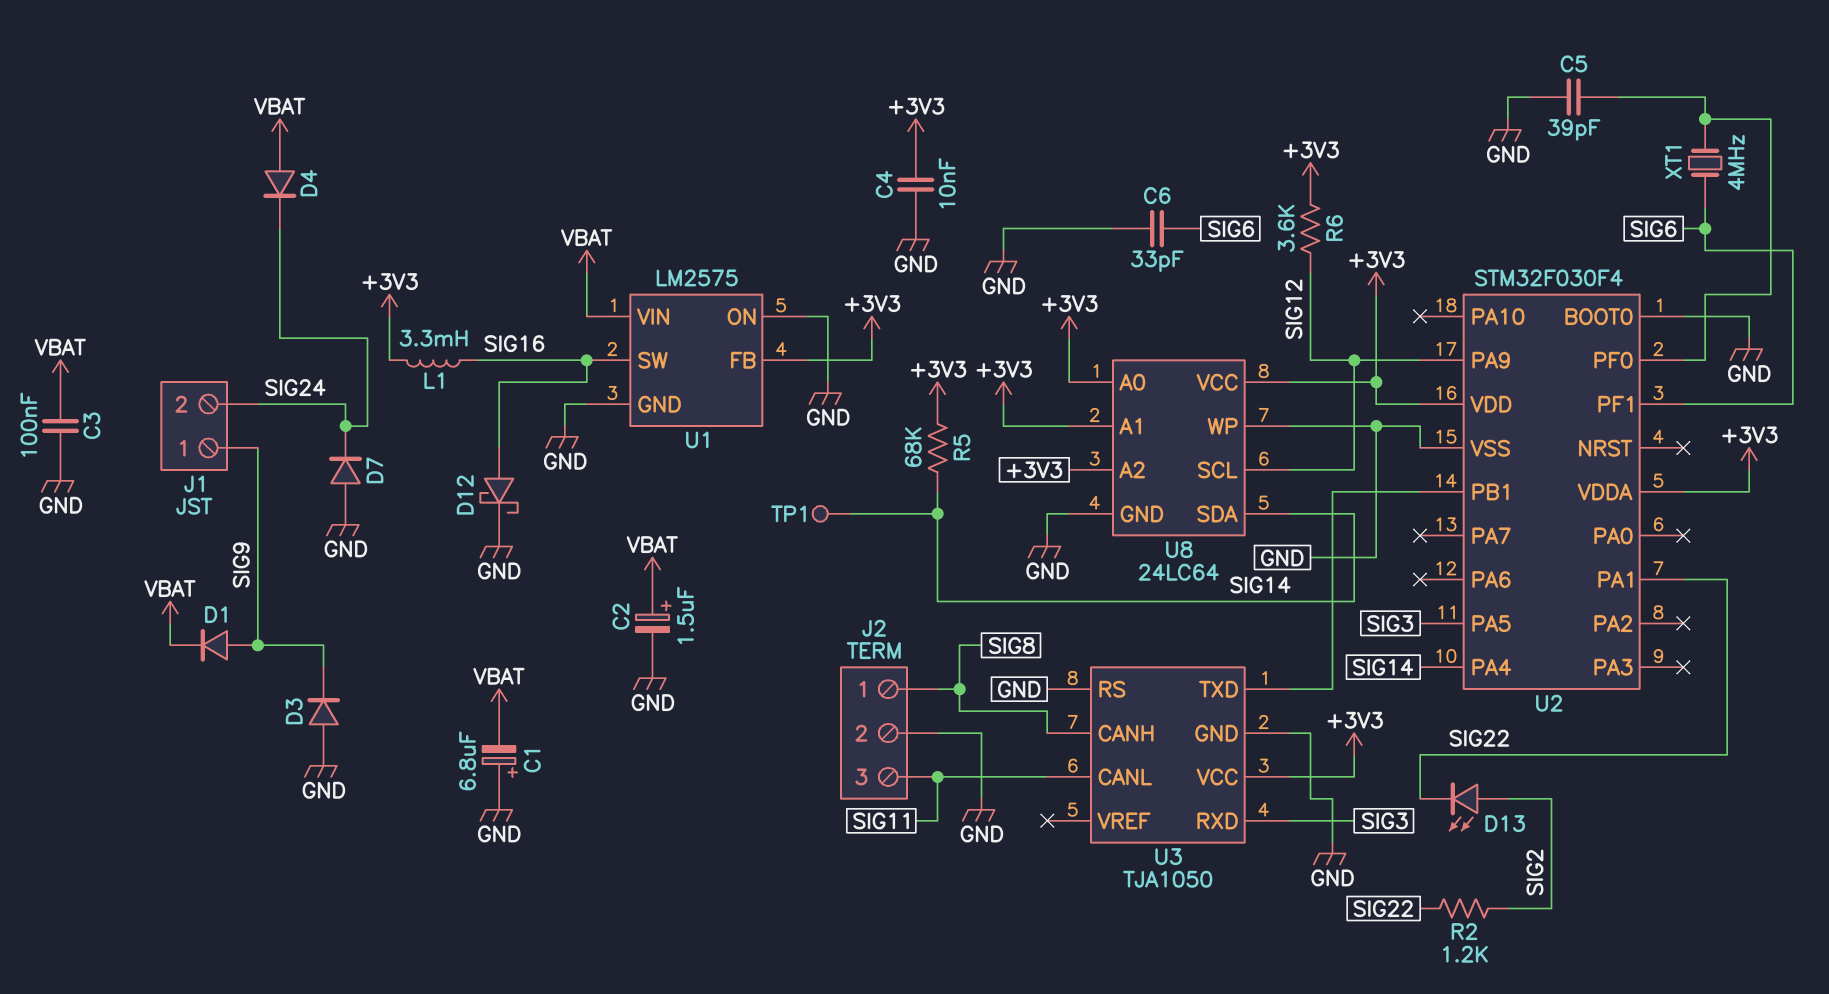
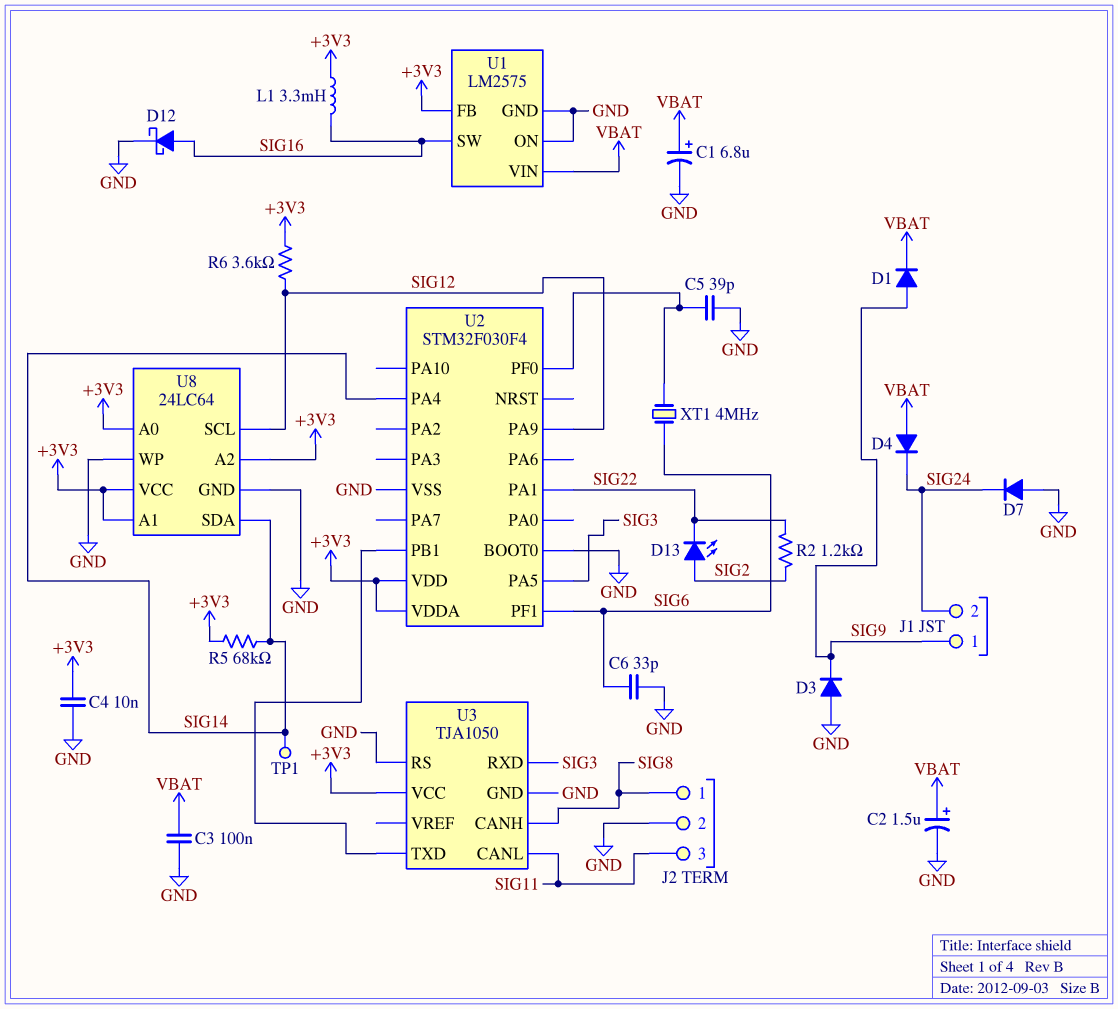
C1: 6.8uF (plus GND, minus VBAT) -> 6.8uF (plus VBAT, minus GND)

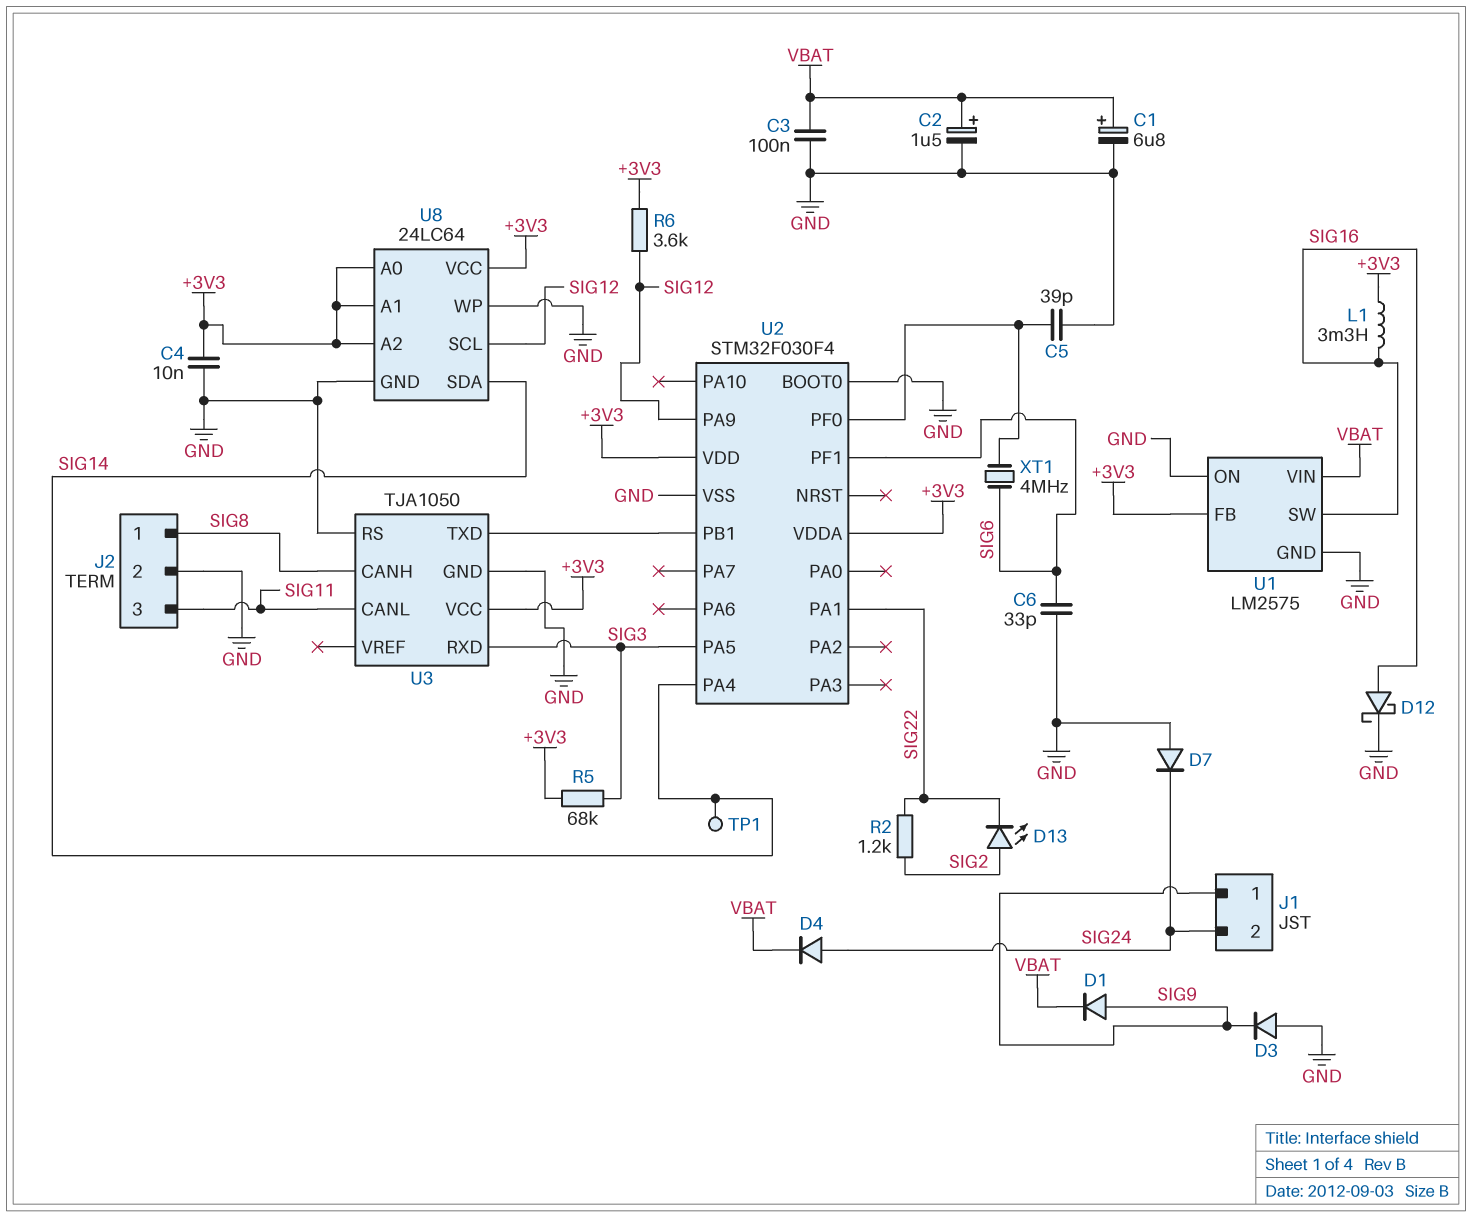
D4: diode (A VBAT, K SIG24) -> diode (A SIG24, K VBAT)
R5: 68k (+3V3, SIG14) -> 68k (+3V3, SIG3)

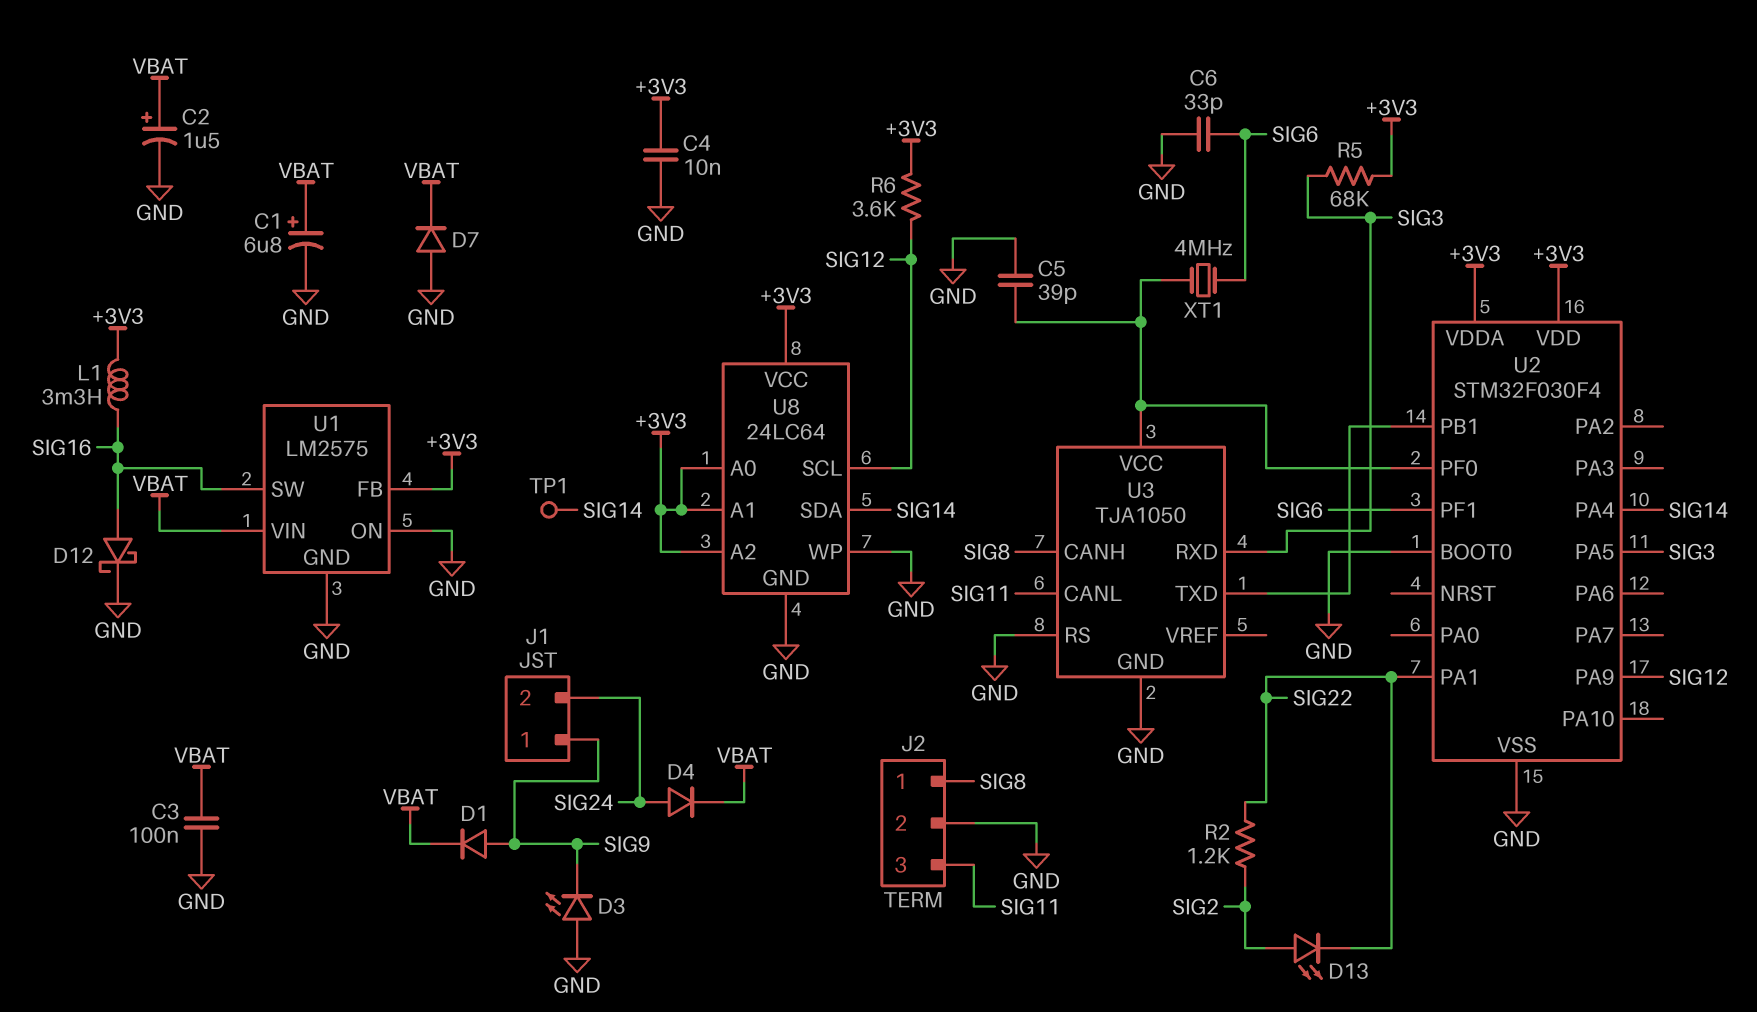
D3: diode (A GND, K SIG9) -> LED (A GND, K SIG9)
D7: diode (A GND, K SIG24) -> diode (A GND, K VBAT)
U3 pin VCC: +3V3 -> U2/PF0

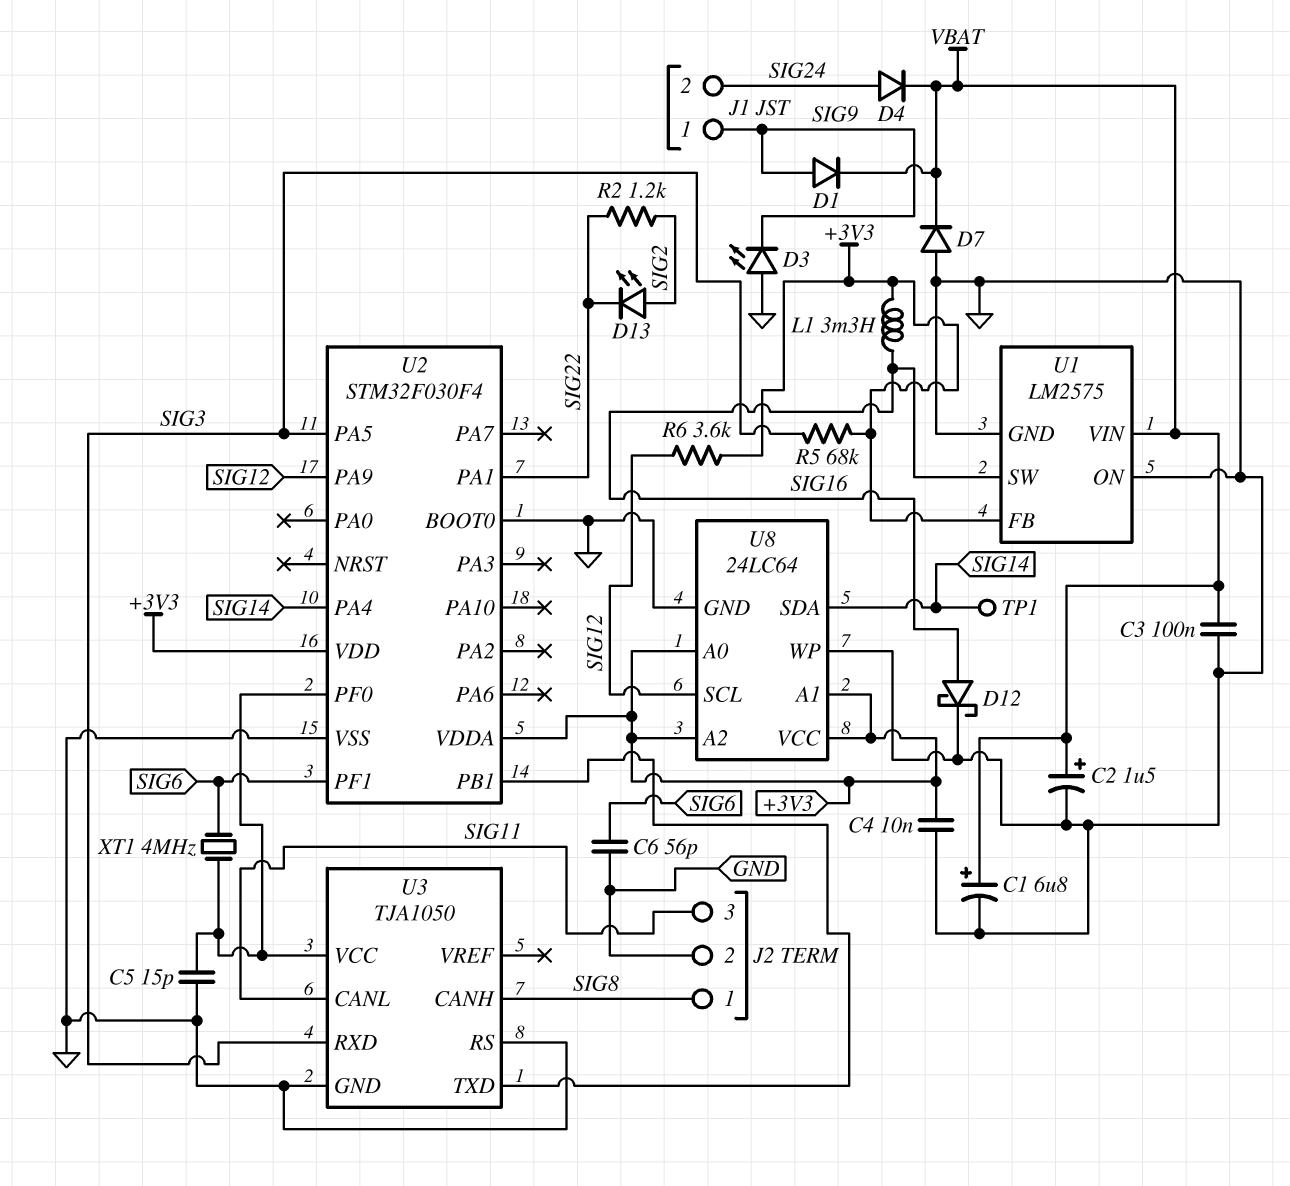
C5: 39pF (GND, U2/PF0) -> 15pF (GND, U2/PF0)
C6: 33pF (GND, SIG6) -> 56pF (GND, SIG6)

